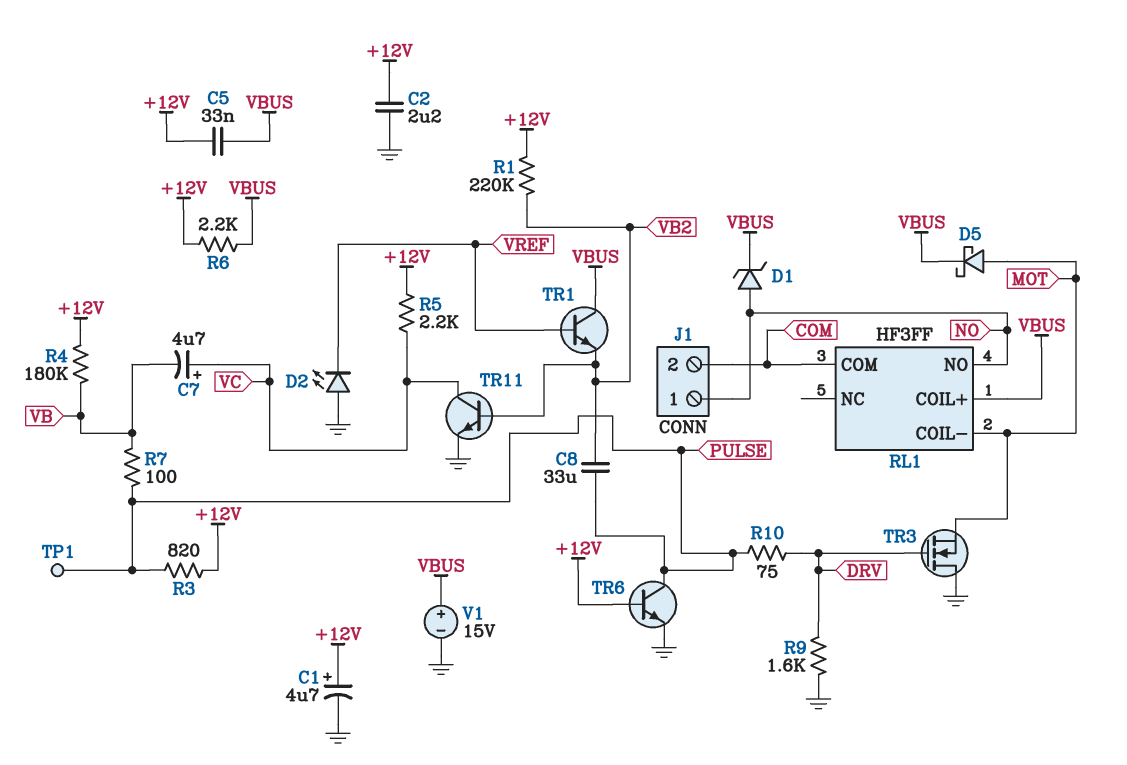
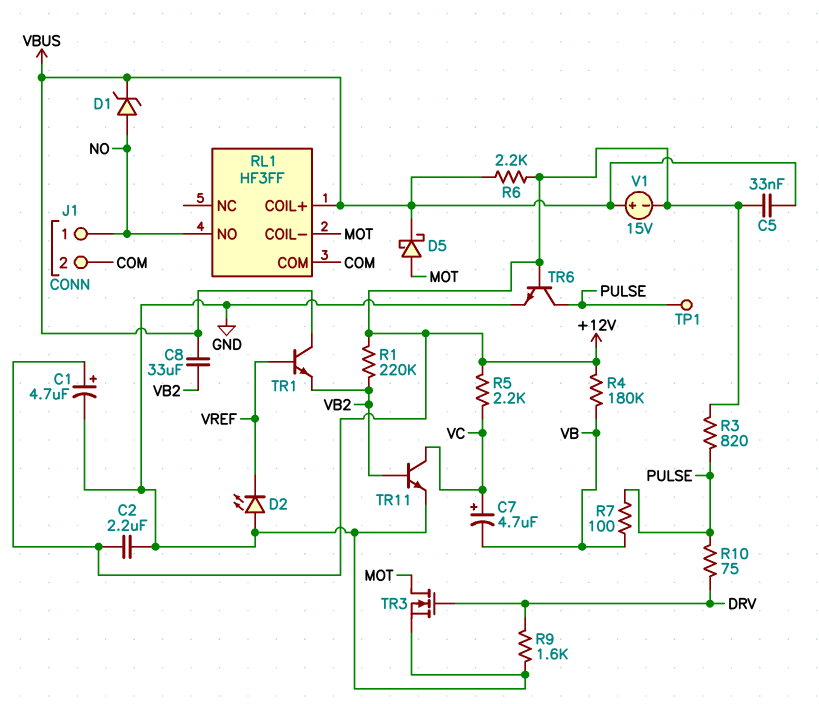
C8: 33uF (PULSE, VB2) -> 33uF (VB2, VBUS)
TR3: NMOS (G DRV, D GND, S MOT) -> NMOS (G DRV, D MOT, S GND)
V1: 15V (plus VBUS, minus GND) -> 15V (plus VBUS, minus +12V)

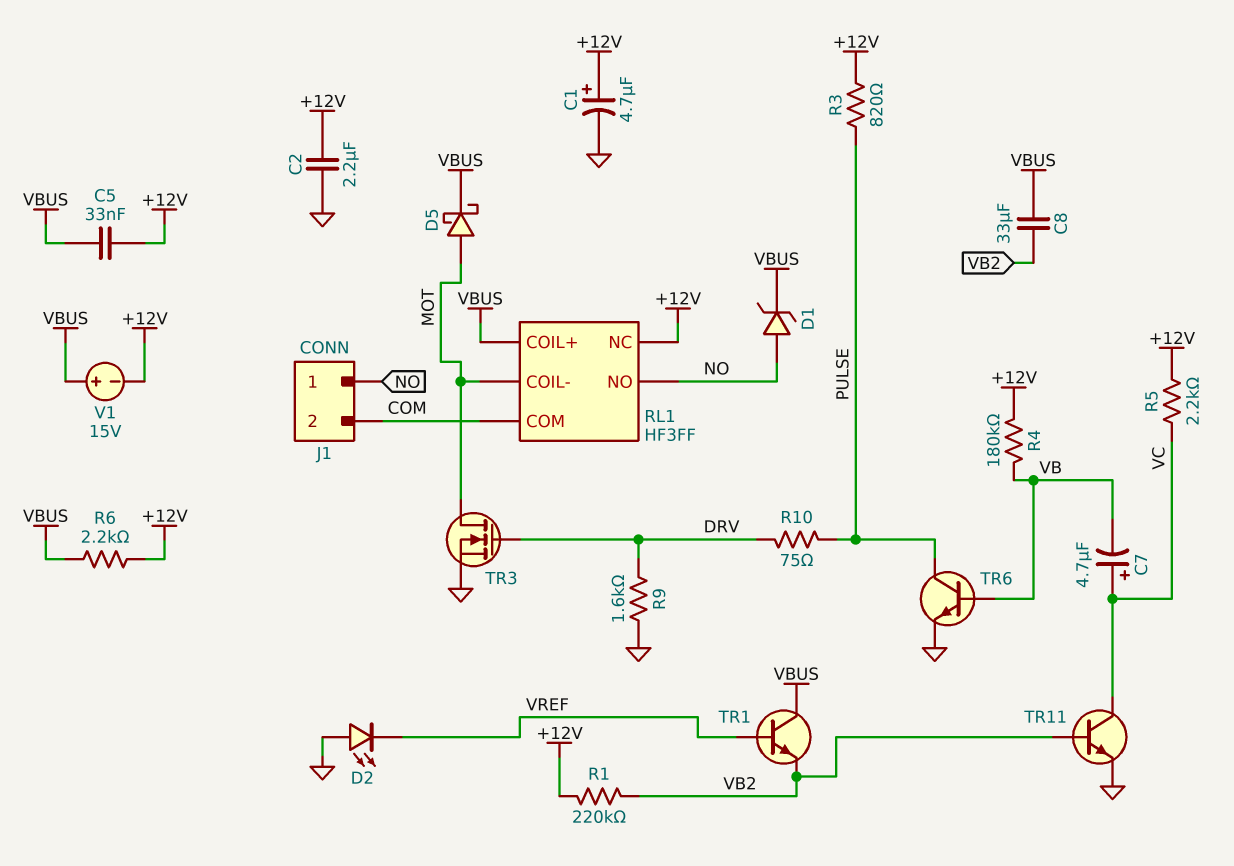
R7: 100 (PULSE, VB) -> none
RL1 pin NC: none -> +12V
TP1: test point (PULSE) -> none
TR6: NPN (B +12V, C PULSE, E GND) -> NPN (B VB, C PULSE, E GND)

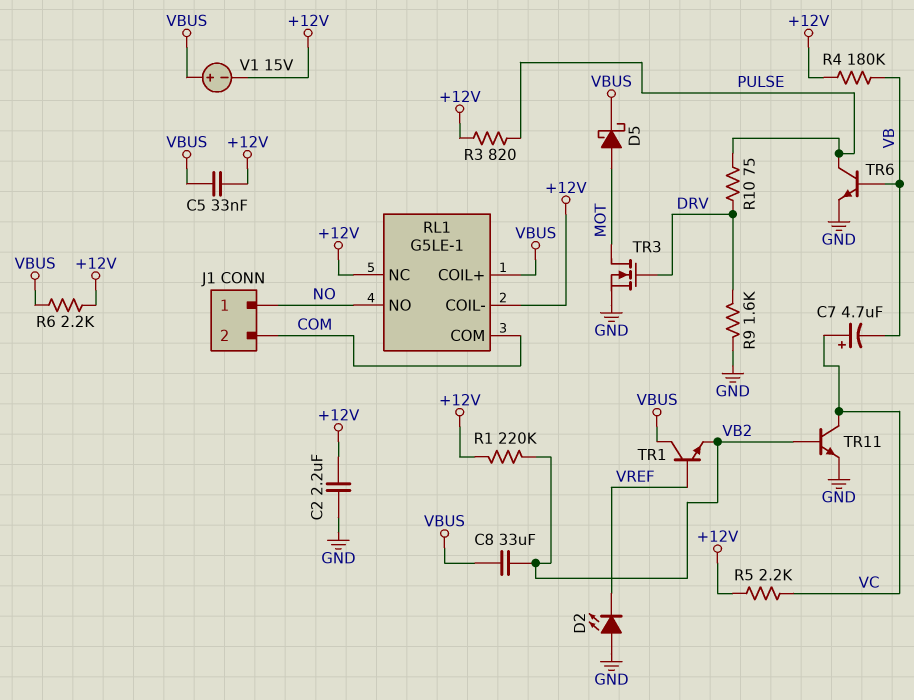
C1: 4.7uF (plus +12V, minus GND) -> none
D1: zener (A NO, K VBUS) -> none
RL1: HF3FF -> G5LE-1
RL1 pin COIL-: MOT -> +12V

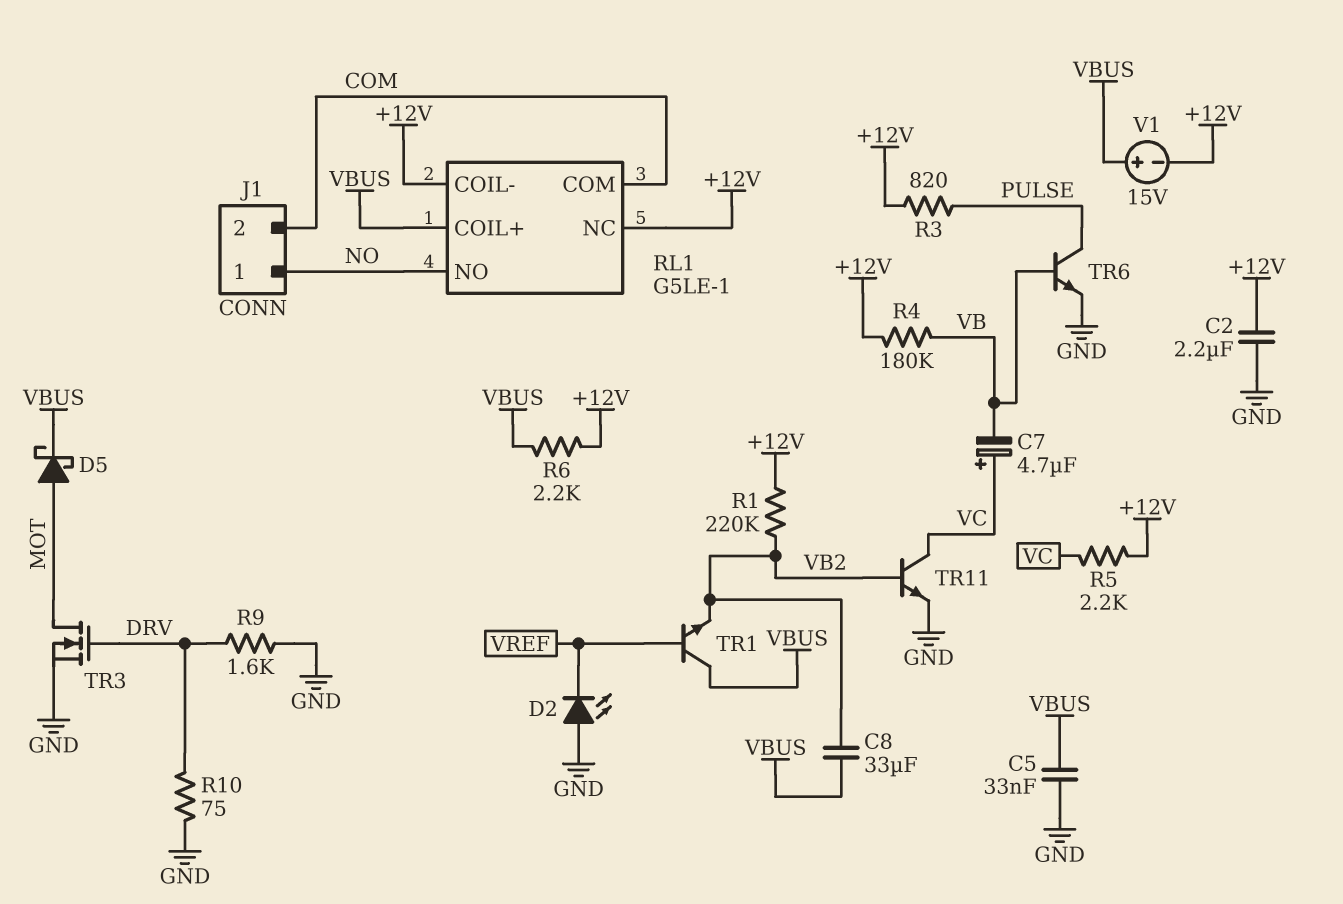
C5: 33nF (+12V, VBUS) -> 33nF (GND, VBUS)
R10: 75 (DRV, PULSE) -> 75 (DRV, GND)

